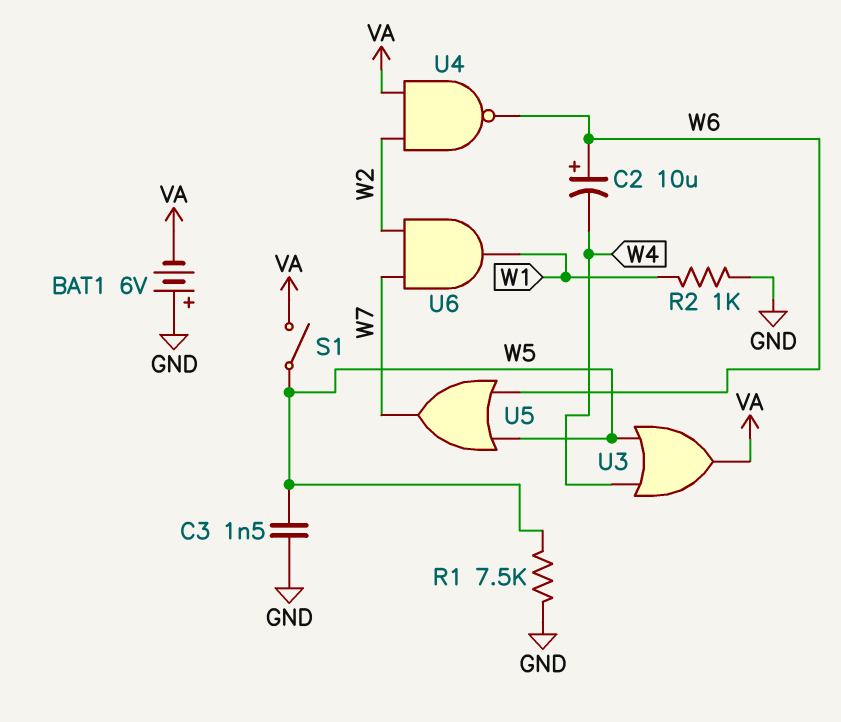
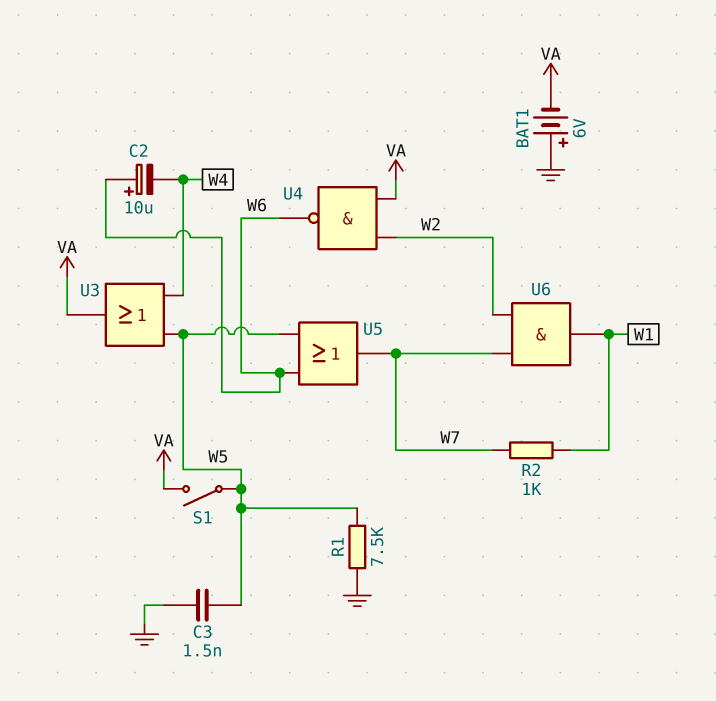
R2: 1k (GND, W1) -> 1k (W1, W7)

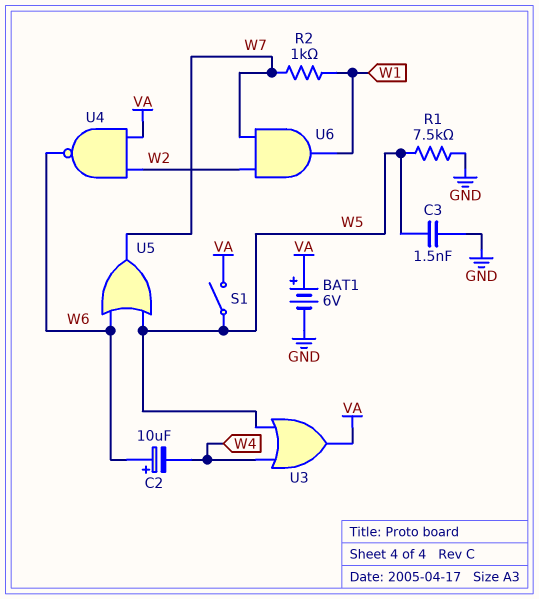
BAT1: 6V (plus GND, minus VA) -> 6V (plus VA, minus GND)

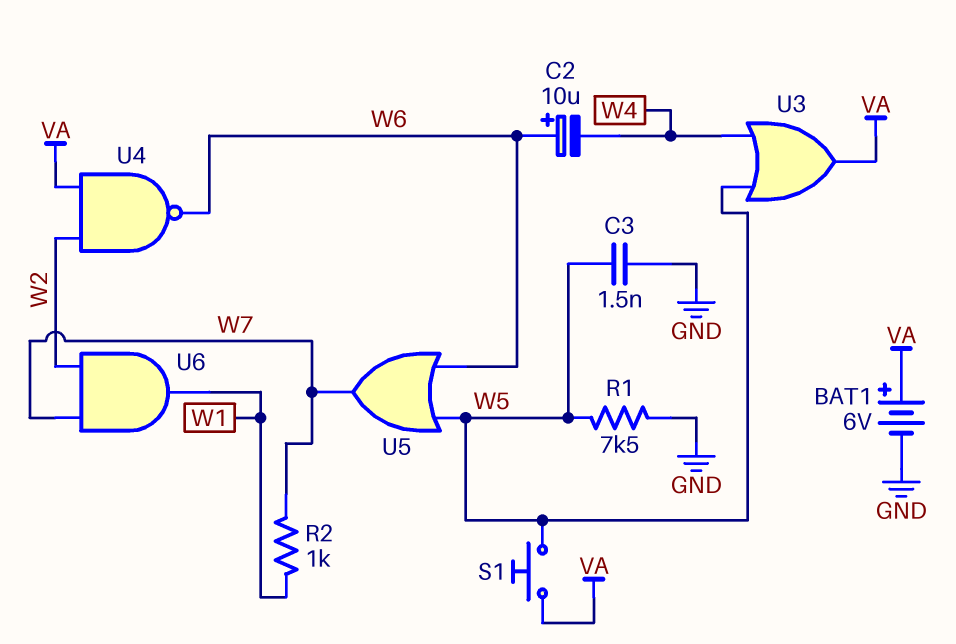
S1: switch (VA, W5) -> button (VA, W5)

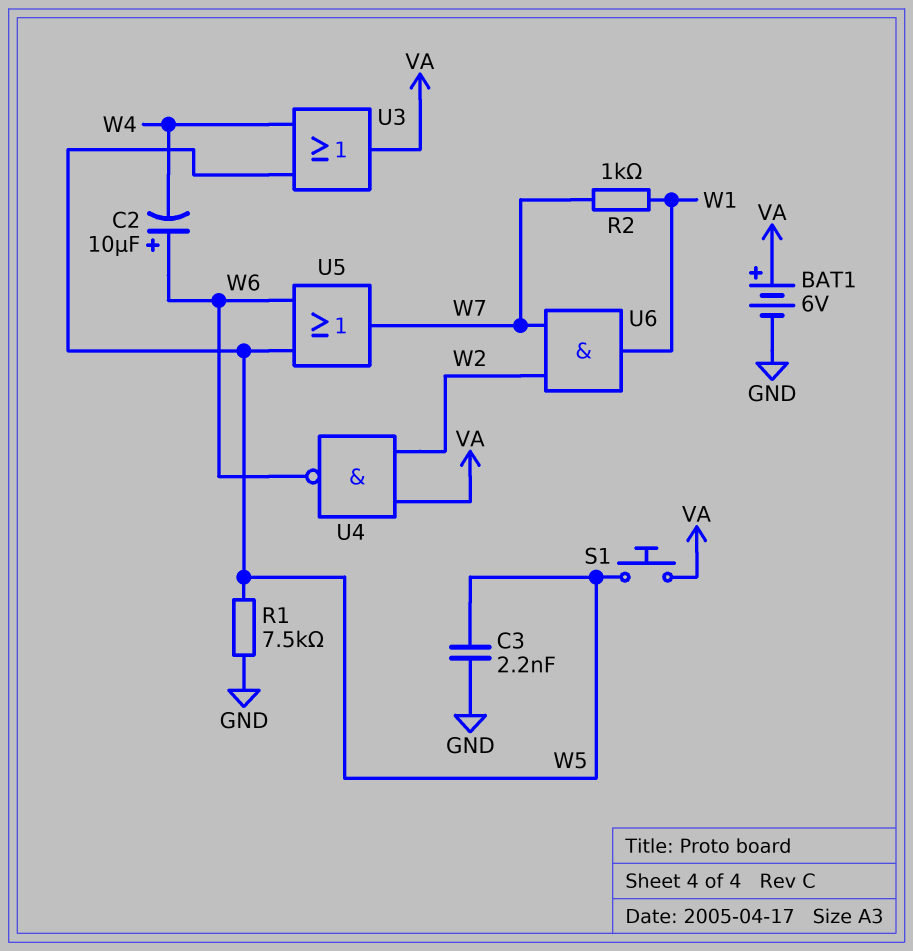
C3: 1.5nF (GND, W5) -> 2.2nF (GND, W5)

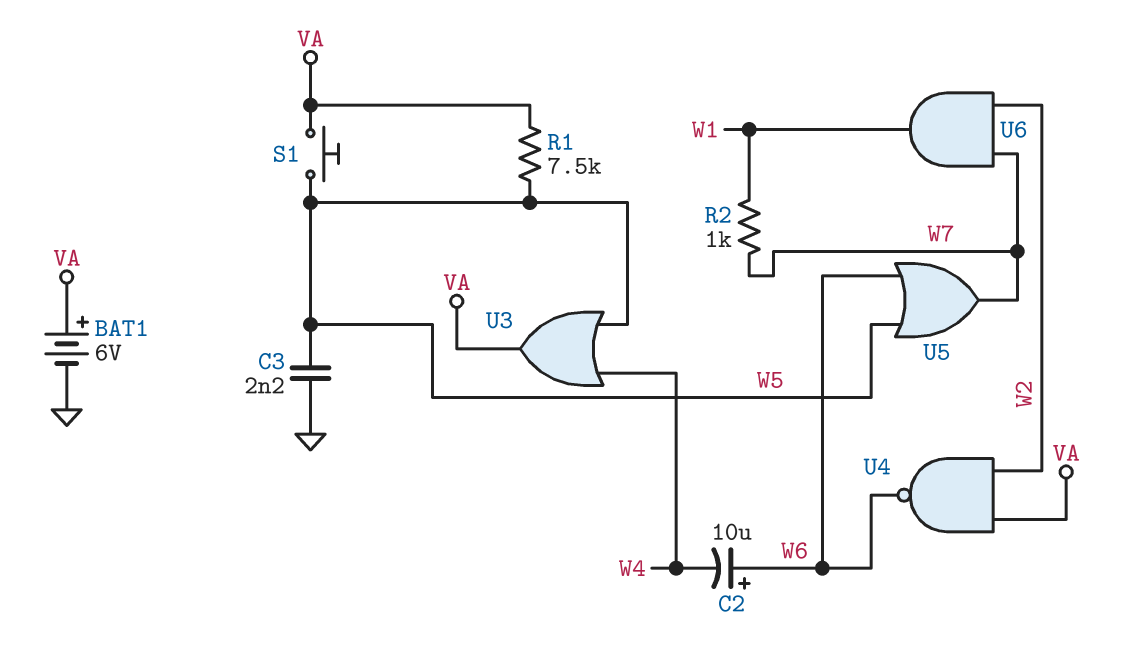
R1: 7.5k (GND, W5) -> 7.5k (VA, W5)

